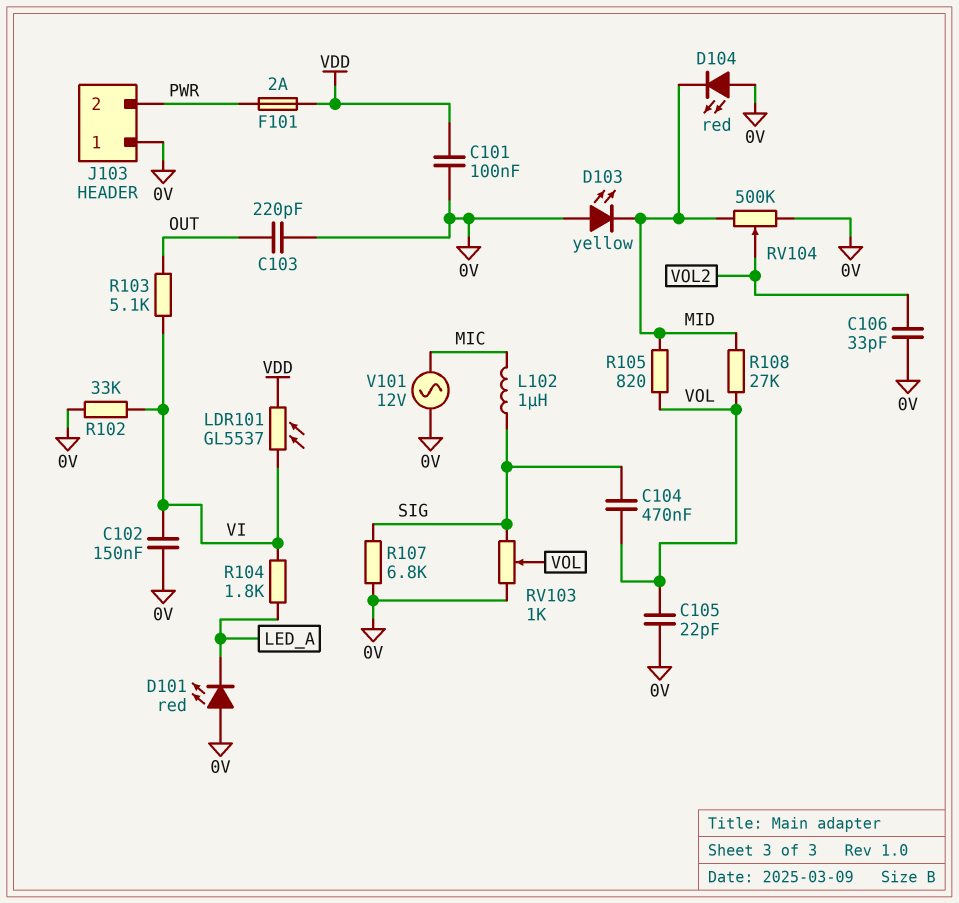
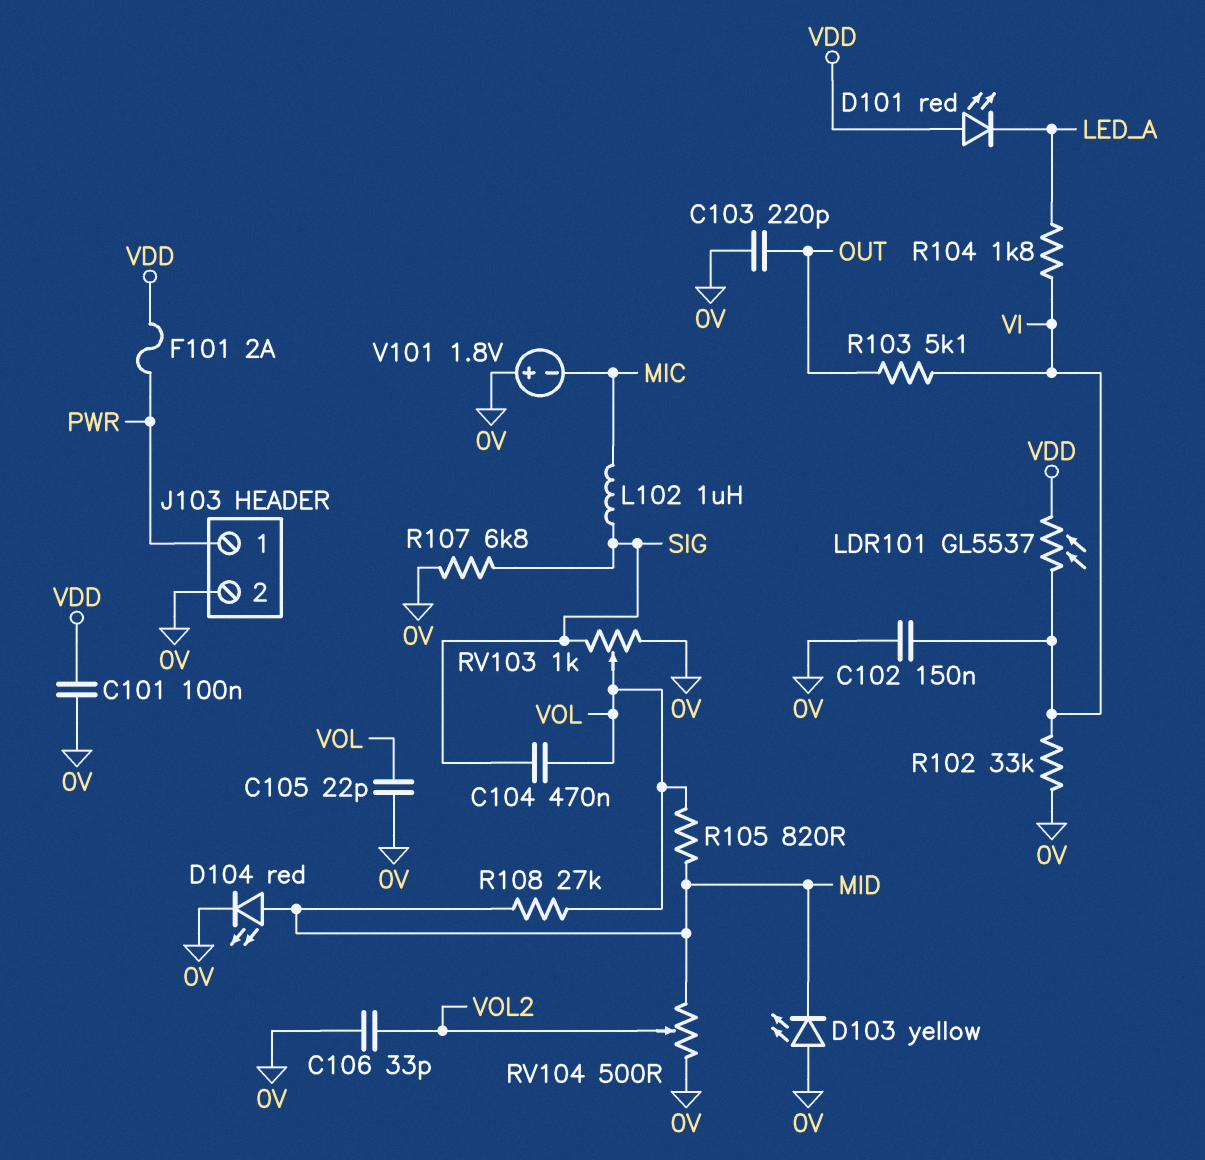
D101: LED red (A 0V, K LED_A) -> LED red (A VDD, K LED_A)
D104: LED red (A 0V, K MID) -> LED red (A MID, K 0V)
J103 pin 1: 0V -> PWR
J103 pin 2: PWR -> 0V
RV104: 500k (0V, MID, wiper VOL2) -> 500 (0V, MID, wiper VOL2)
V101: AC 12V (0V, MIC) -> 1.8V (plus 0V, minus MIC)

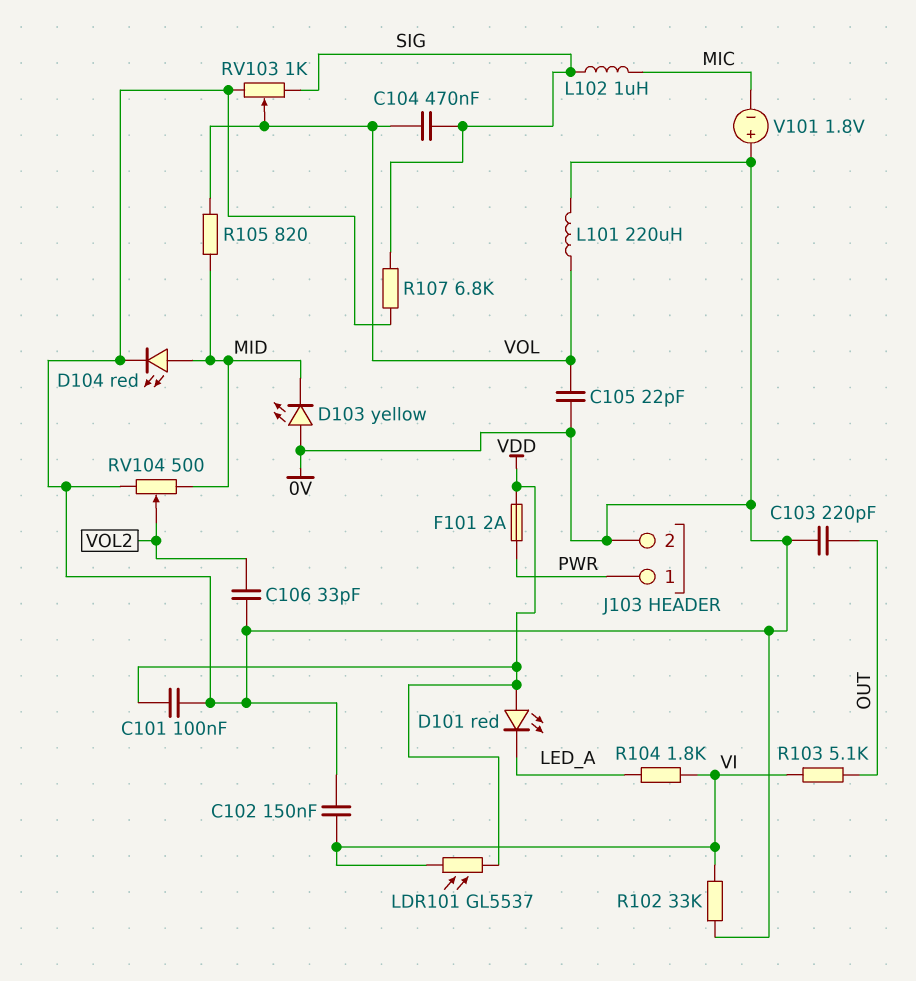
L101: none -> 220uH (0V, VOL)
R108: 27k (MID, VOL) -> none

